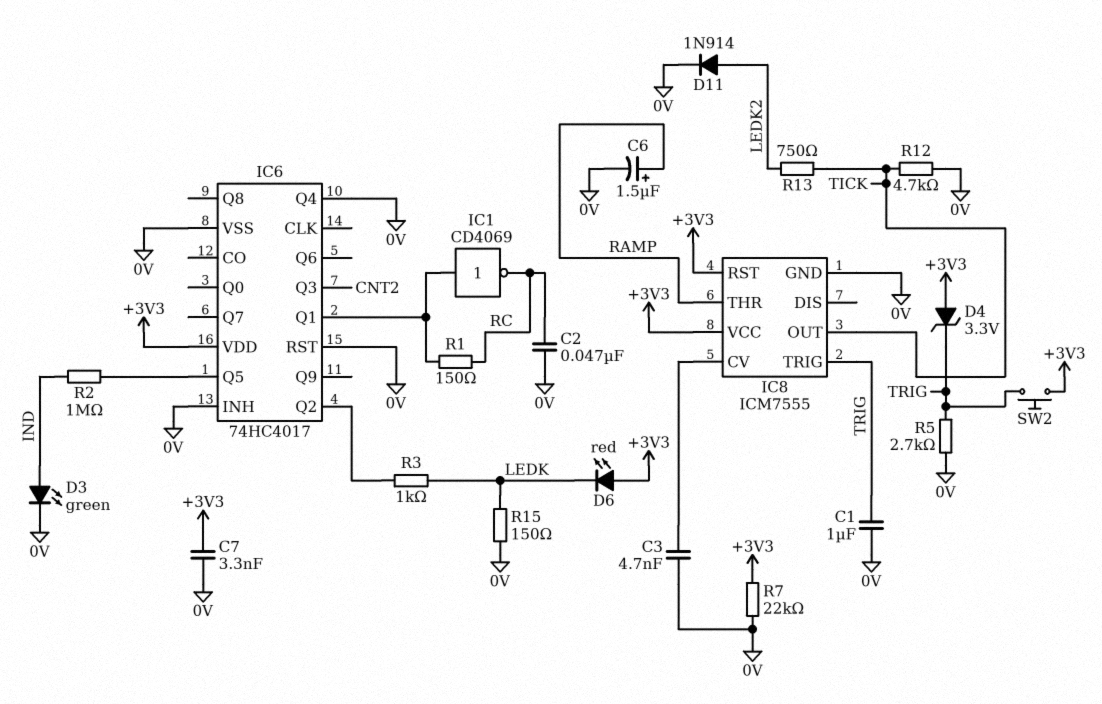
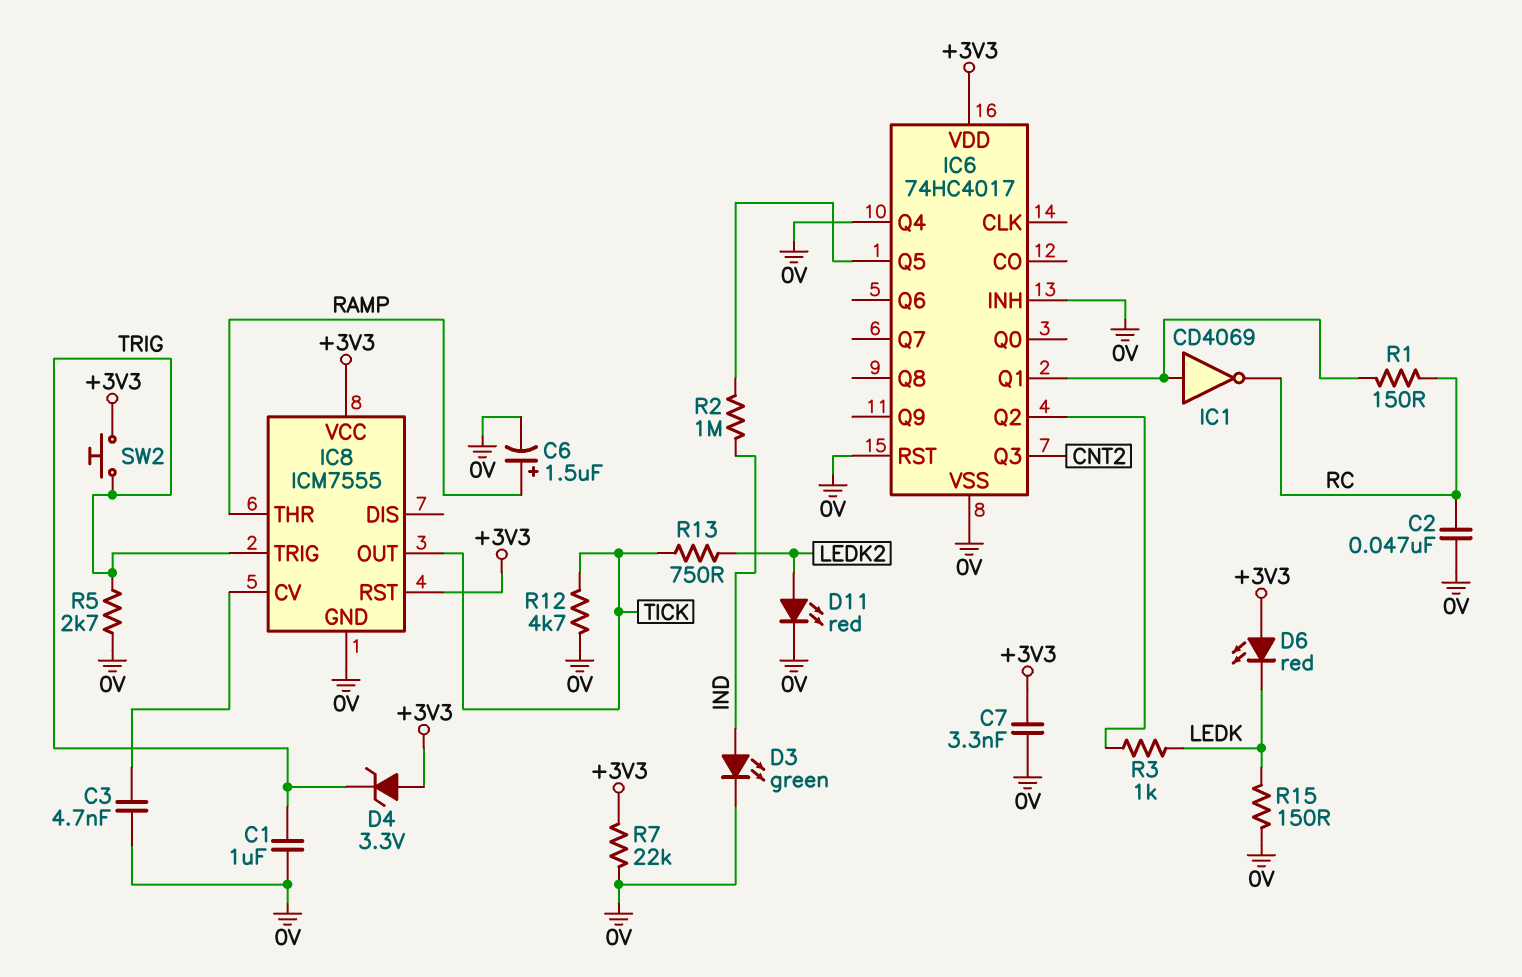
D11: diode 1N914 (A LEDK2, K 0V) -> LED red (A LEDK2, K 0V)

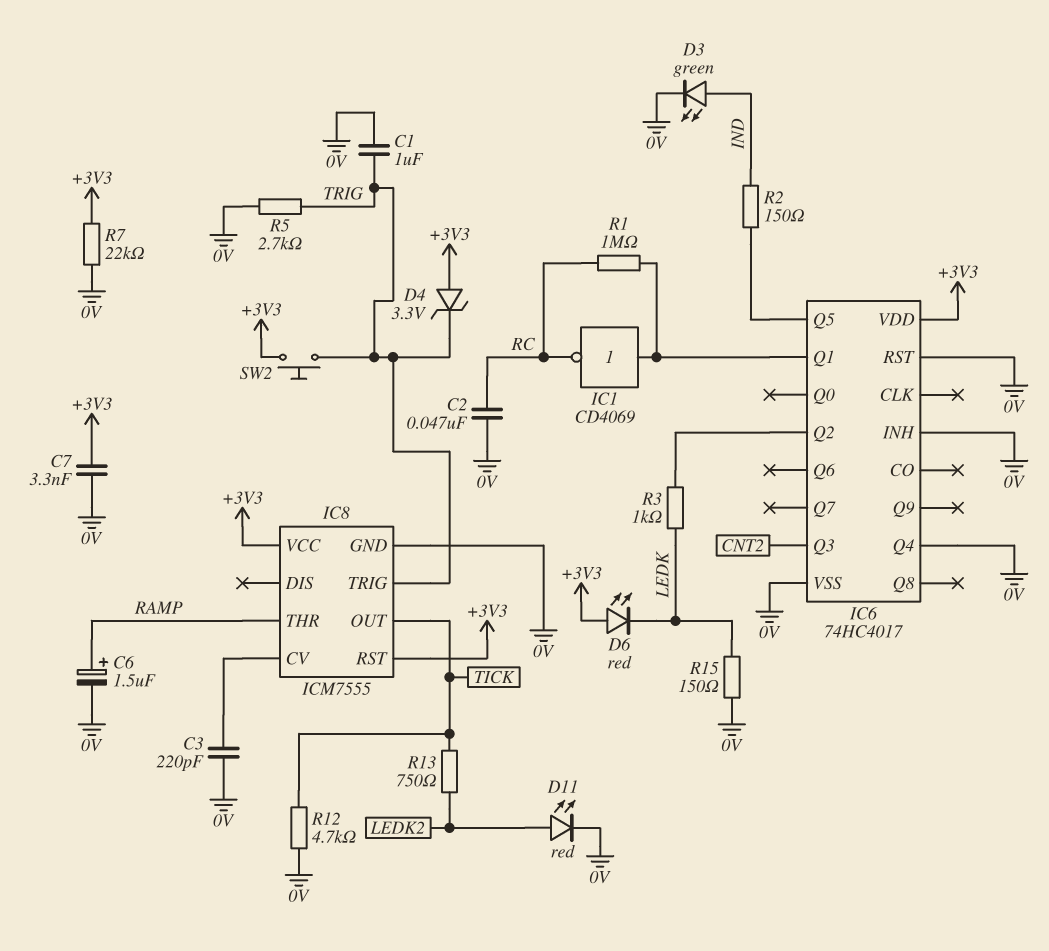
C3: 4.7nF (0V, IC8/CV) -> 220pF (0V, IC8/CV)
R1: 150 (IC6/Q1, RC) -> 1M (IC6/Q1, RC)
R2: 1M (IC6/Q5, IND) -> 150 (IC6/Q5, IND)

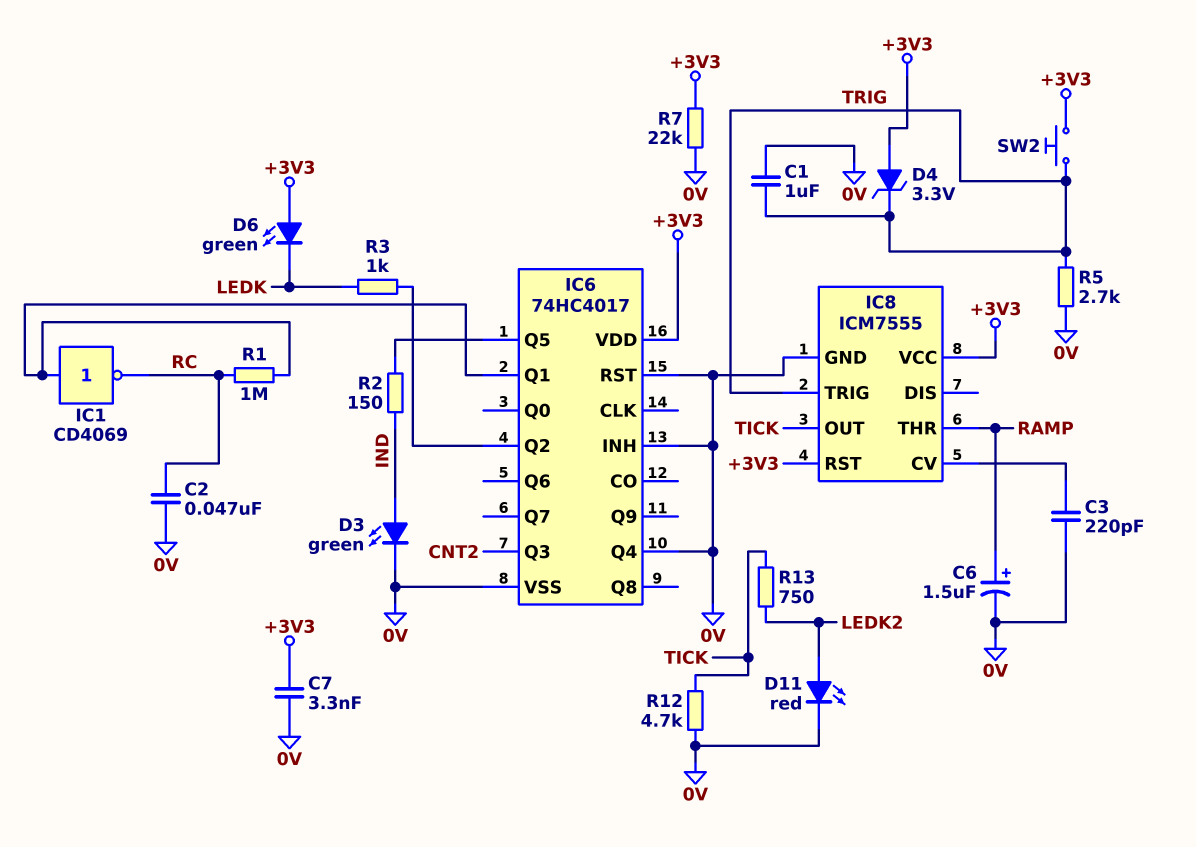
D6: LED red (A +3V3, K LEDK) -> LED green (A +3V3, K LEDK)
R15: 150 (0V, LEDK) -> none

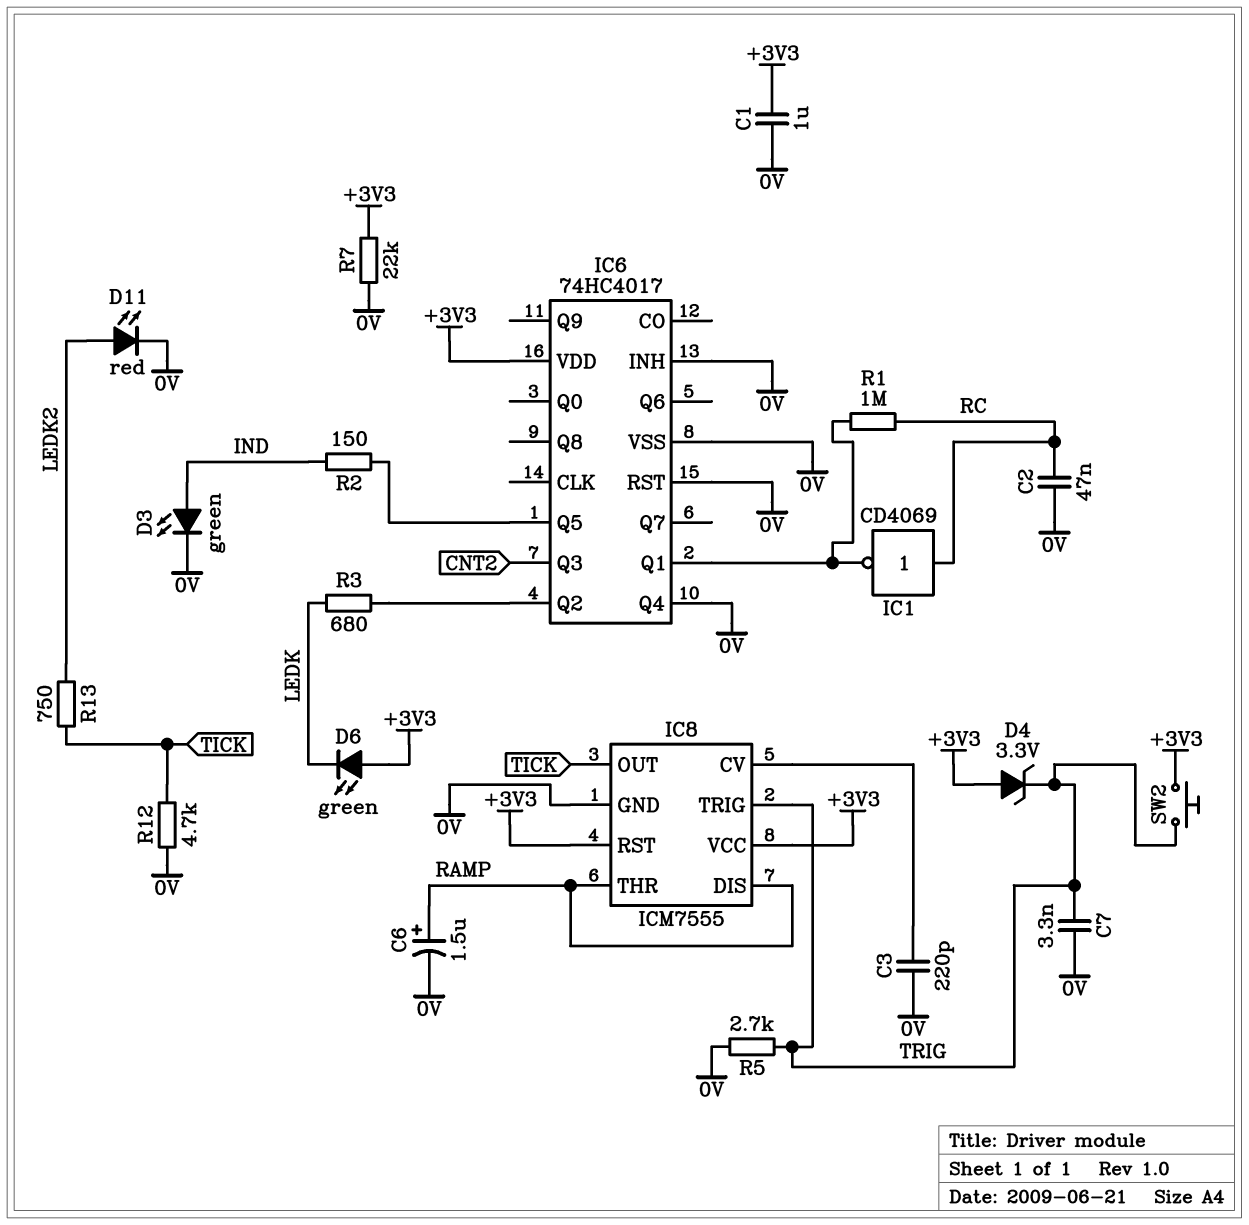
C1: 1uF (0V, TRIG) -> 1uF (+3V3, 0V)
C7: 3.3nF (+3V3, 0V) -> 3.3nF (0V, TRIG)
IC1: NOT CD4069 (in IC6/Q1, out RC) -> NOT CD4069 (in RC, out IC6/Q1)
IC8 pin DIS: none -> RAMP
R3: 1k (IC6/Q2, LEDK) -> 680 (IC6/Q2, LEDK)

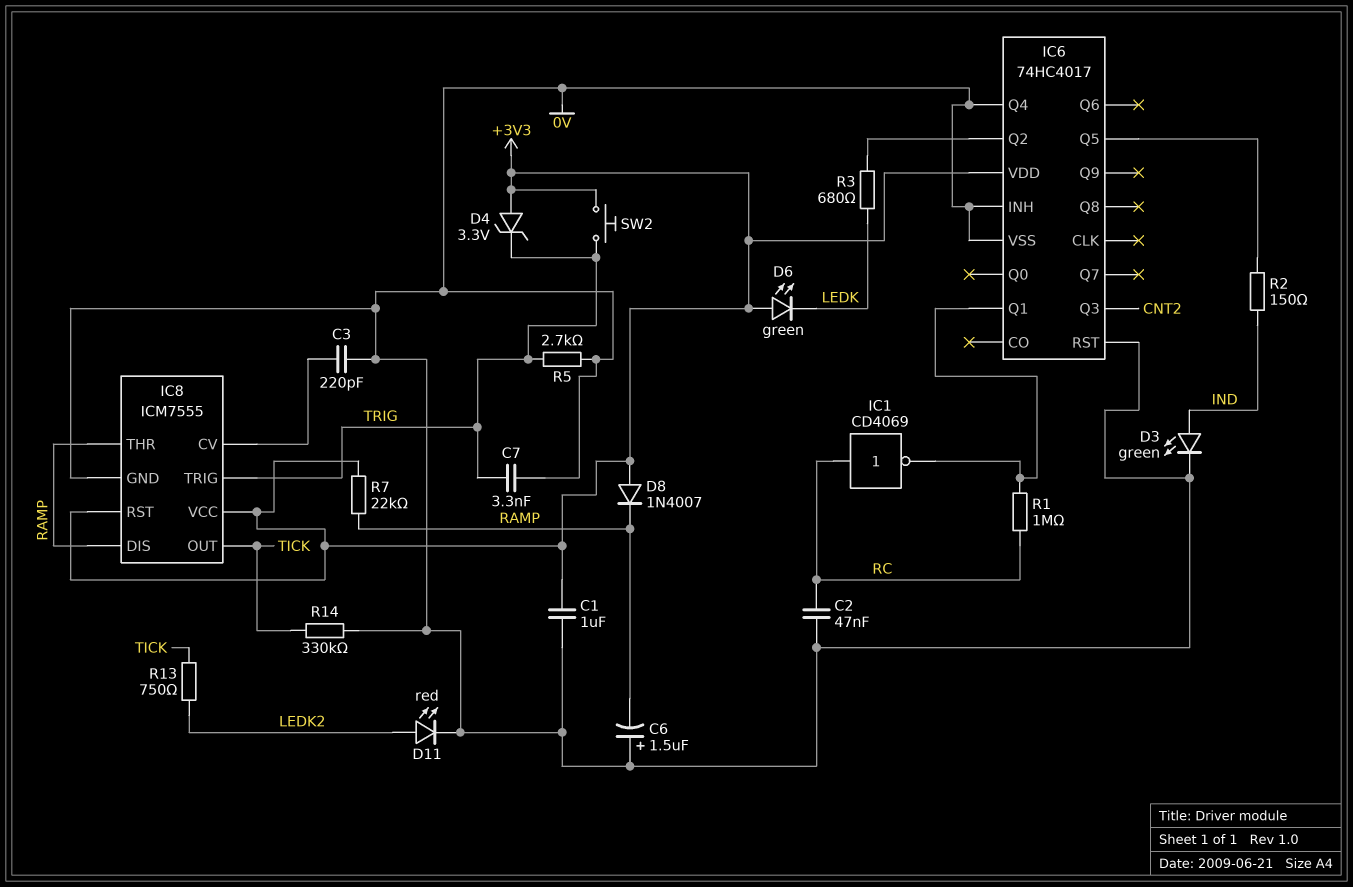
C6: 1.5uF (plus RAMP, minus 0V) -> 1.5uF (plus 0V, minus RAMP)
D8: none -> diode 1N4007 (A +3V3, K RAMP)
R7: 22k (+3V3, 0V) -> 22k (+3V3, RAMP)
R12: 4.7k (0V, TICK) -> none
R14: none -> 330k (0V, TICK)

